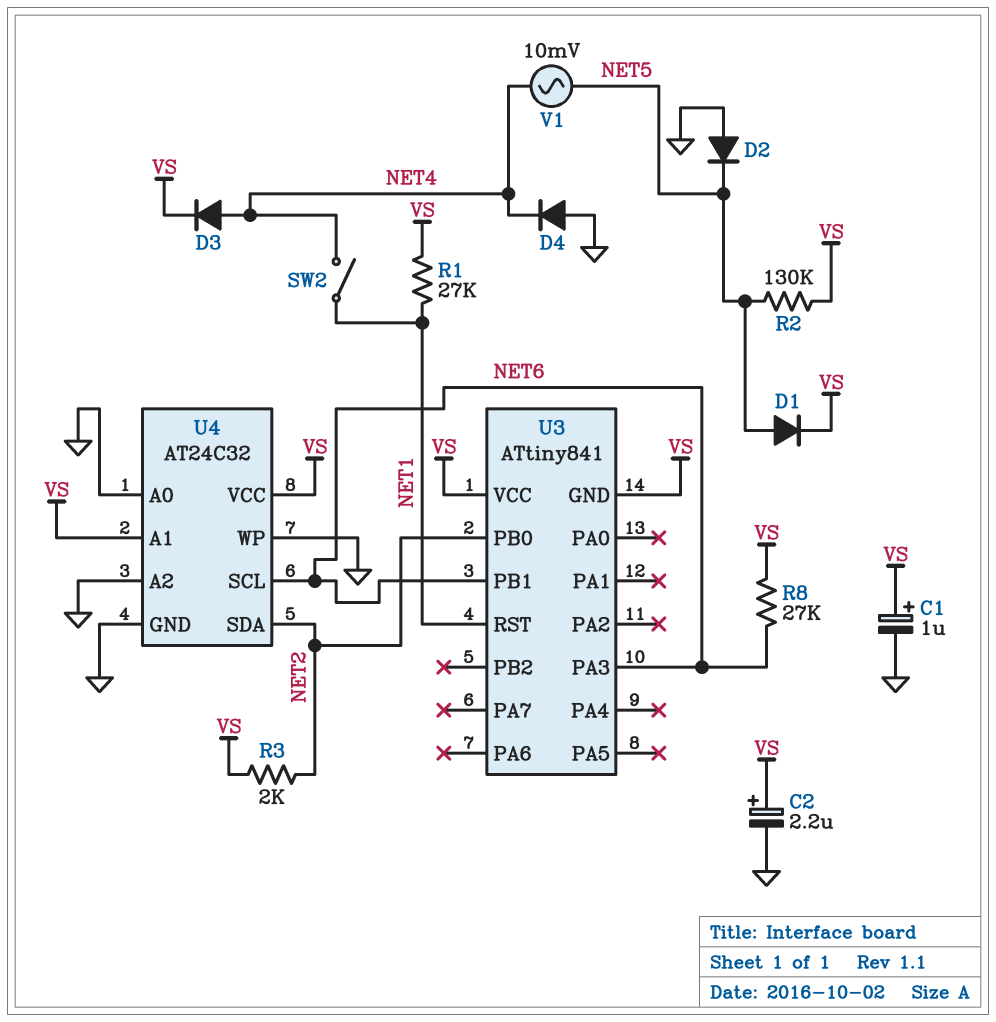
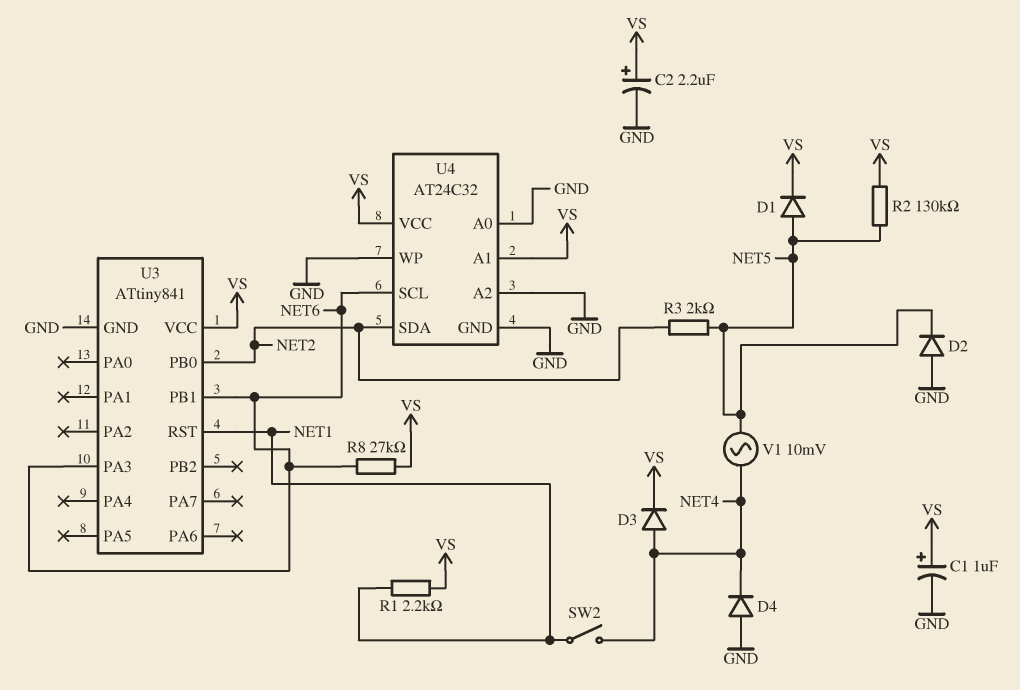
R1: 27k (NET1, VS) -> 2.2k (NET1, VS)
R3: 2k (NET2, VS) -> 2k (NET2, NET5)
U3 pin GND: VS -> GND

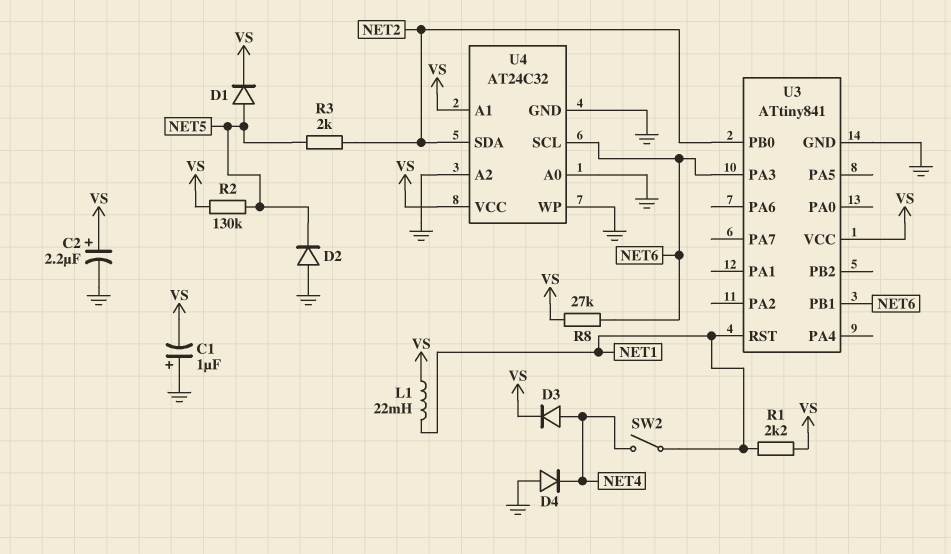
C1: 1uF (plus VS, minus GND) -> 1uF (plus GND, minus VS)
L1: none -> 22mH (NET1, VS)
V1: AC 10mV (NET4, NET5) -> none

